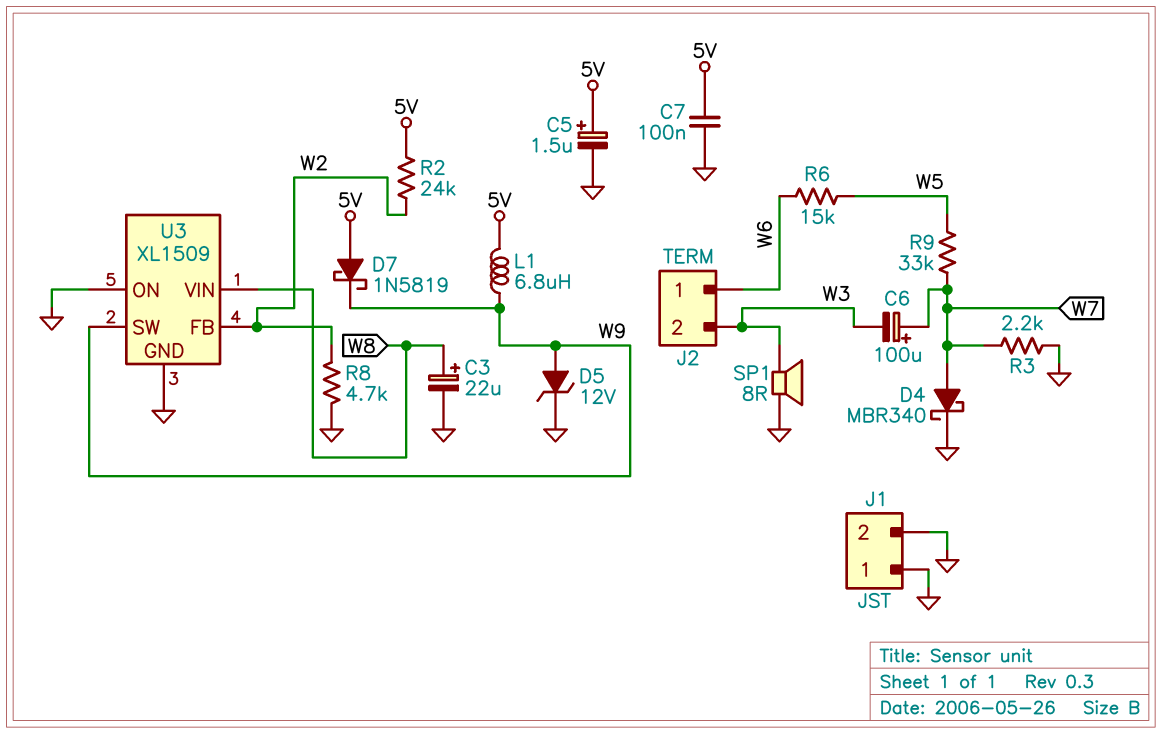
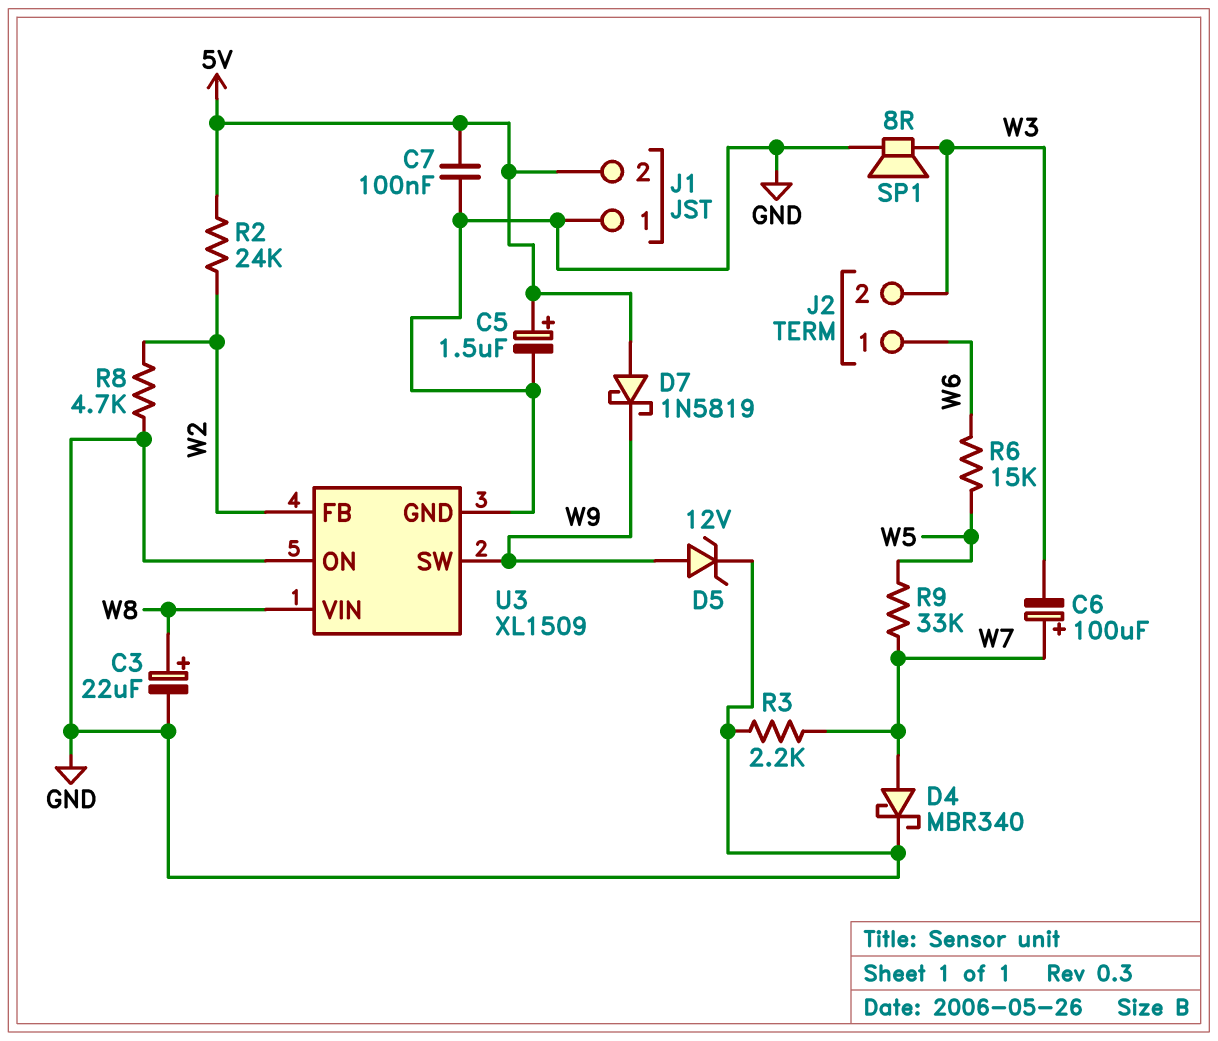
J1 pin 2: GND -> 5V
L1: 6.8uH (5V, W9) -> none

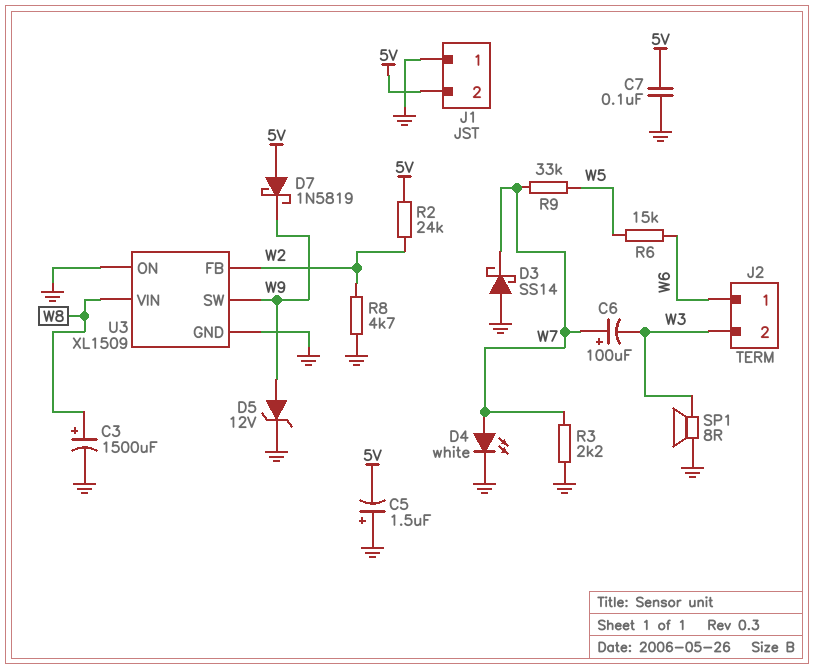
C3: 22uF (plus W8, minus GND) -> 1500uF (plus W8, minus GND)
C5: 1.5uF (plus 5V, minus GND) -> 1.5uF (plus GND, minus 5V)
D3: none -> schottky SS14 (A GND, K W7)
D4: schottky MBR340 (A W7, K GND) -> LED white (A W7, K GND)

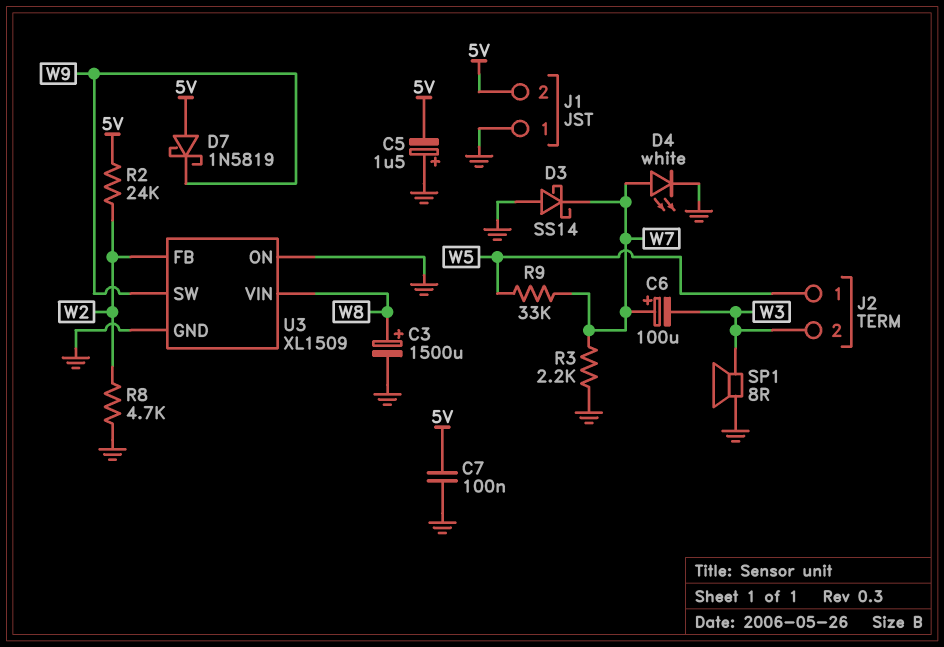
D5: zener 12V (A W9, K GND) -> none
J2 pin 1: W6 -> W5
R6: 15k (W5, W6) -> none

